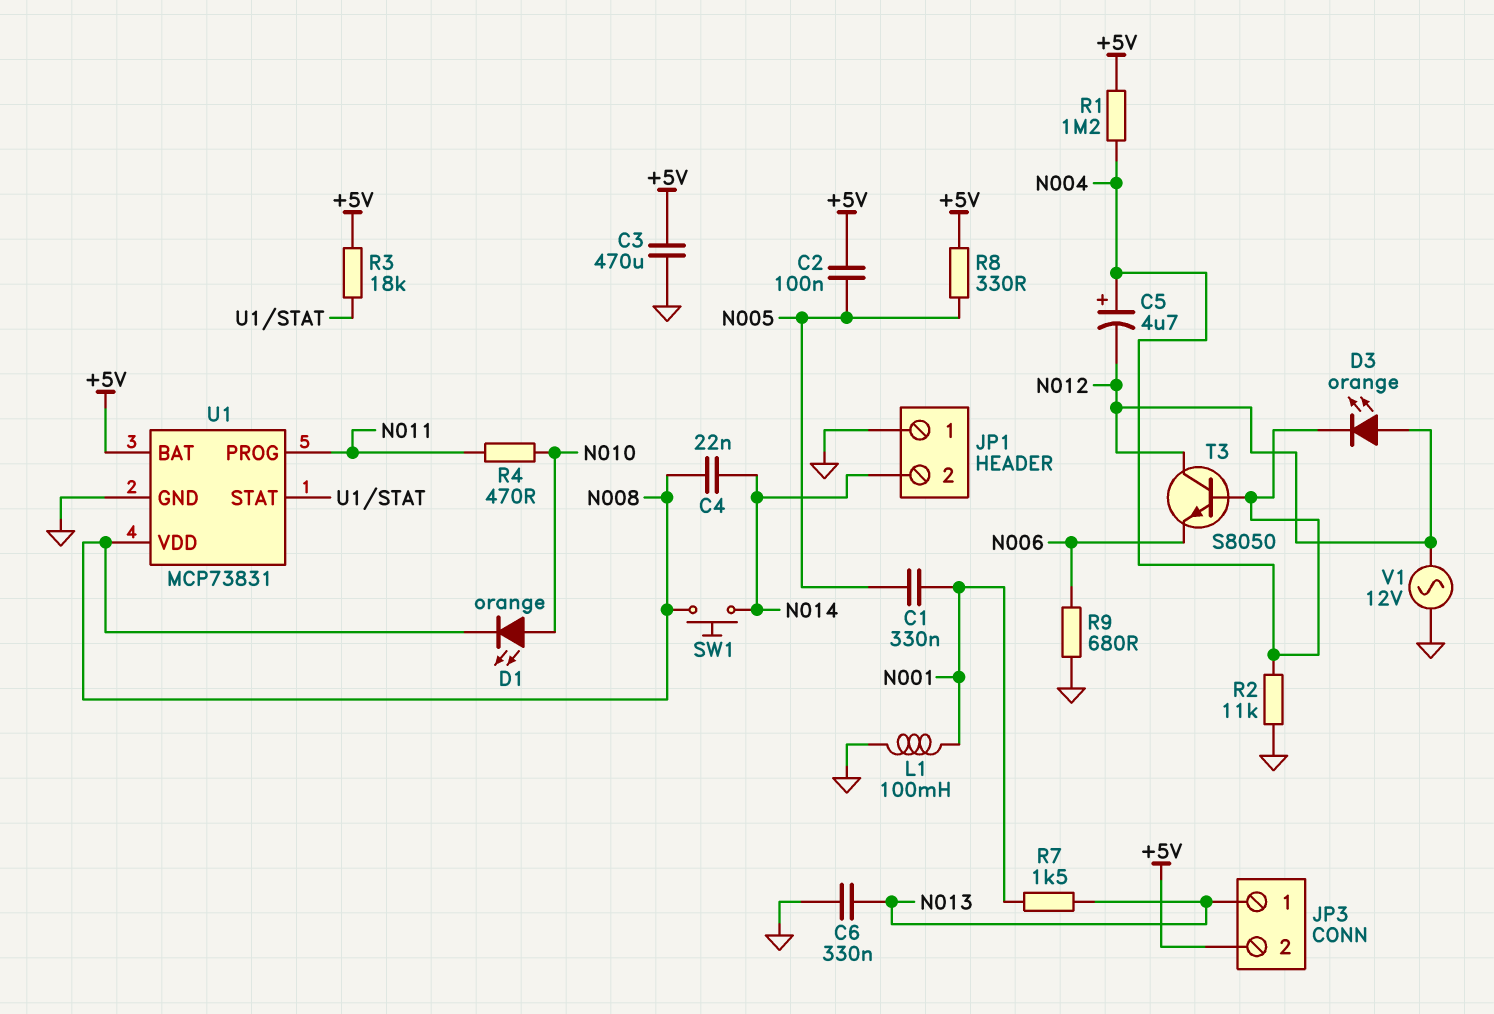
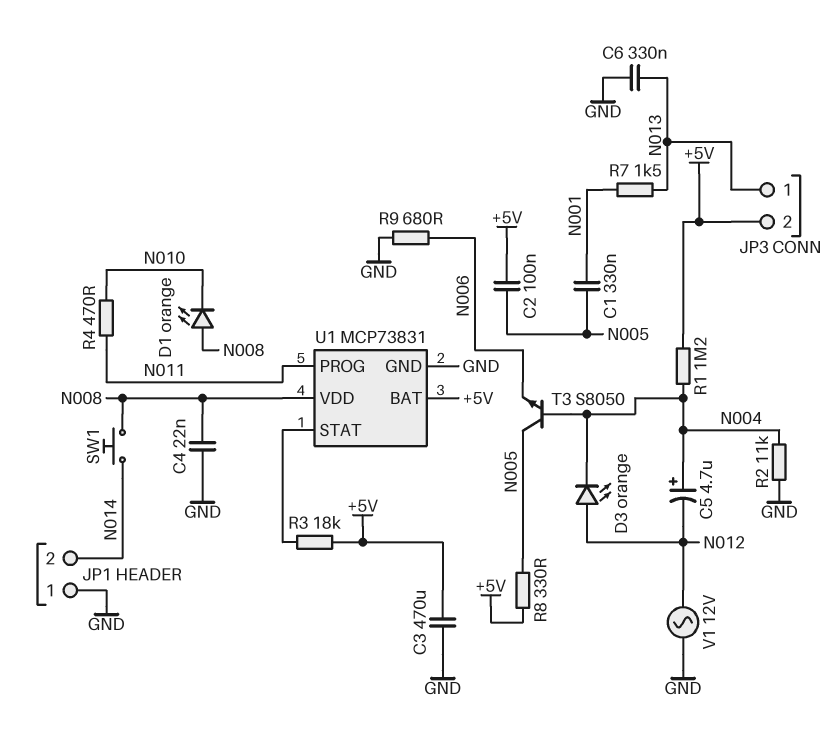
C4: 22nF (N008, N014) -> 22nF (GND, N008)
D1: LED orange (A N010, K N008) -> LED orange (A N008, K N010)
L1: 100mH (GND, N001) -> none
T3: NPN S8050 (B N004, C N012, E N006) -> NPN S8050 (B N004, C N005, E N006)

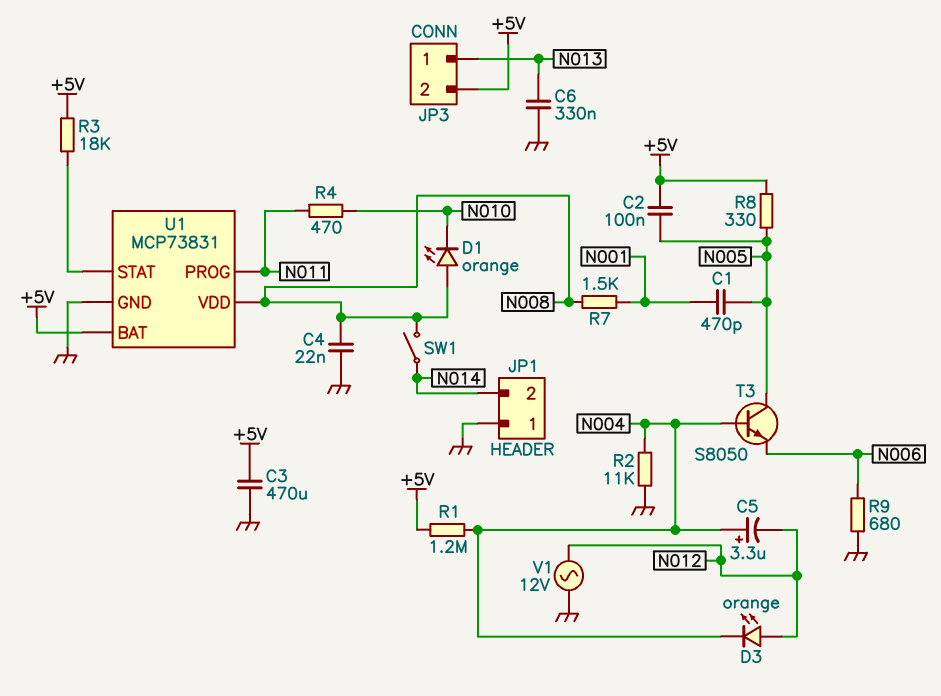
C1: 330nF (N001, N005) -> 470pF (N001, N005)
C5: 4.7uF (plus N004, minus N012) -> 3.3uF (plus N004, minus N012)
R7: 1.5k (N001, N013) -> 1.5k (N001, N008)
SW1: button (N008, N014) -> switch (N008, N014)

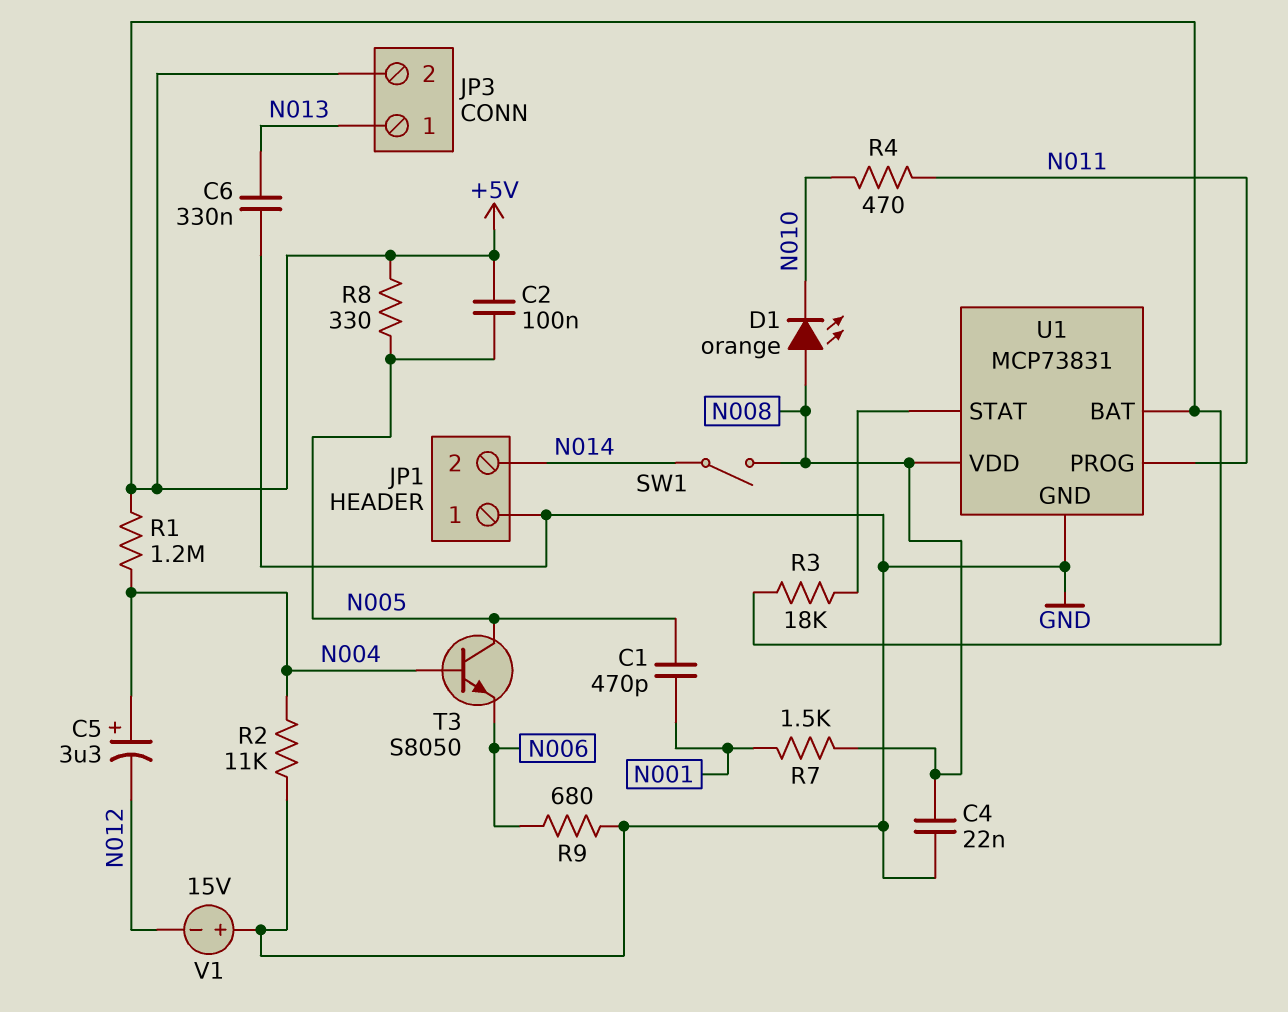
C3: 470uF (+5V, GND) -> none
D3: LED orange (A N012, K N004) -> none
V1: AC 12V (GND, N012) -> 15V (plus GND, minus N012)

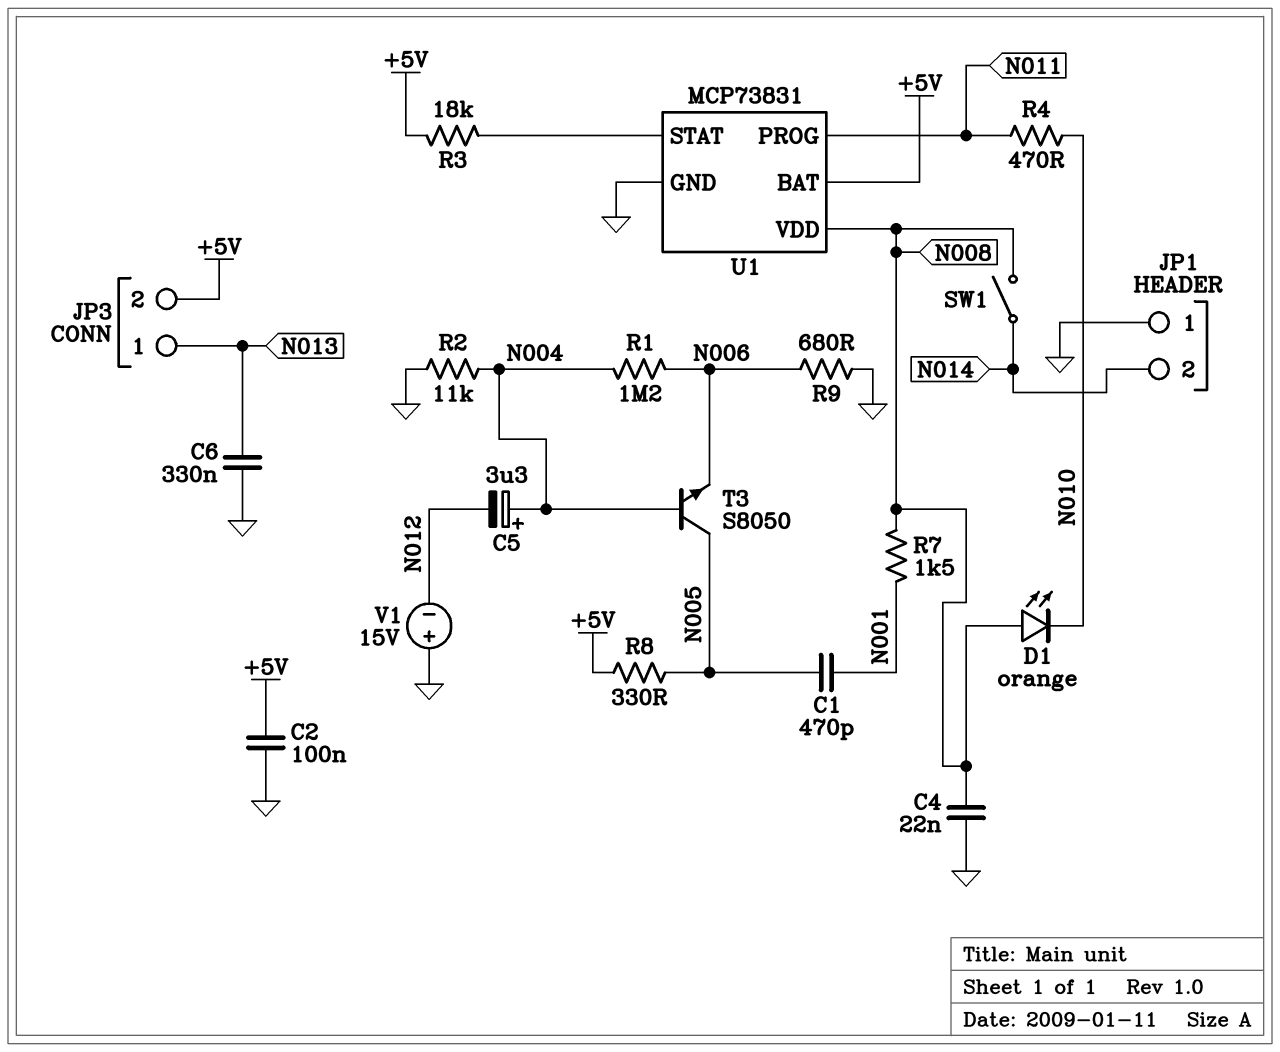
C2: 100nF (+5V, N005) -> 100nF (+5V, GND)
R1: 1.2M (+5V, N004) -> 1.2M (N004, N006)

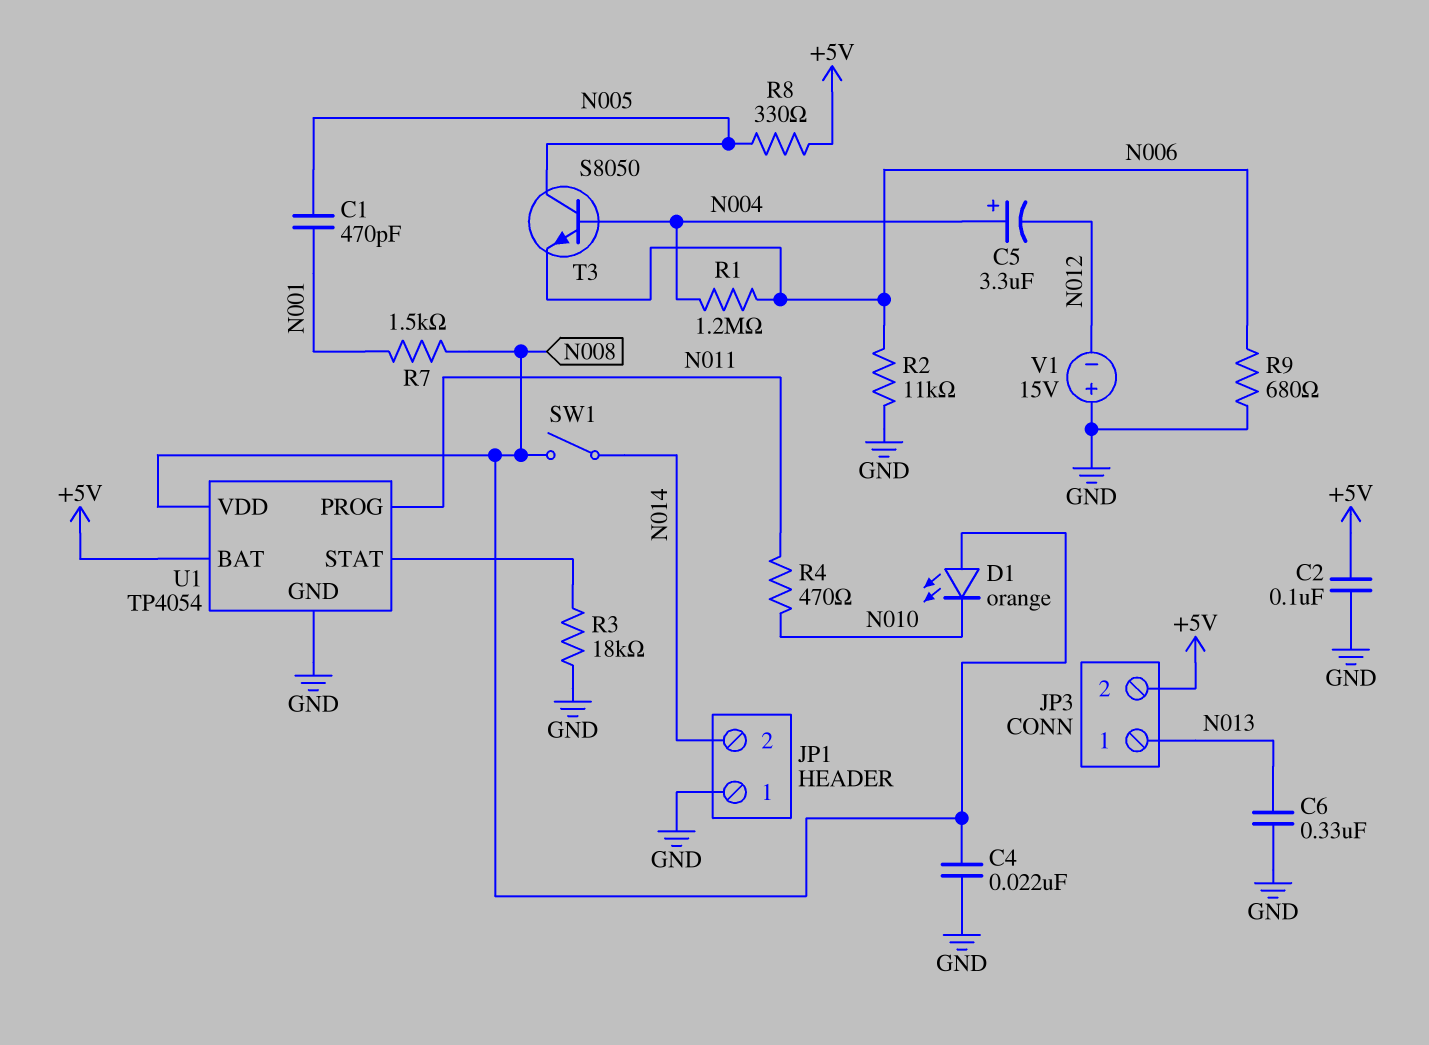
R2: 11k (GND, N004) -> 11k (GND, N006)
R3: 18k (+5V, U1/STAT) -> 18k (GND, U1/STAT)
U1: MCP73831 -> TP4054

